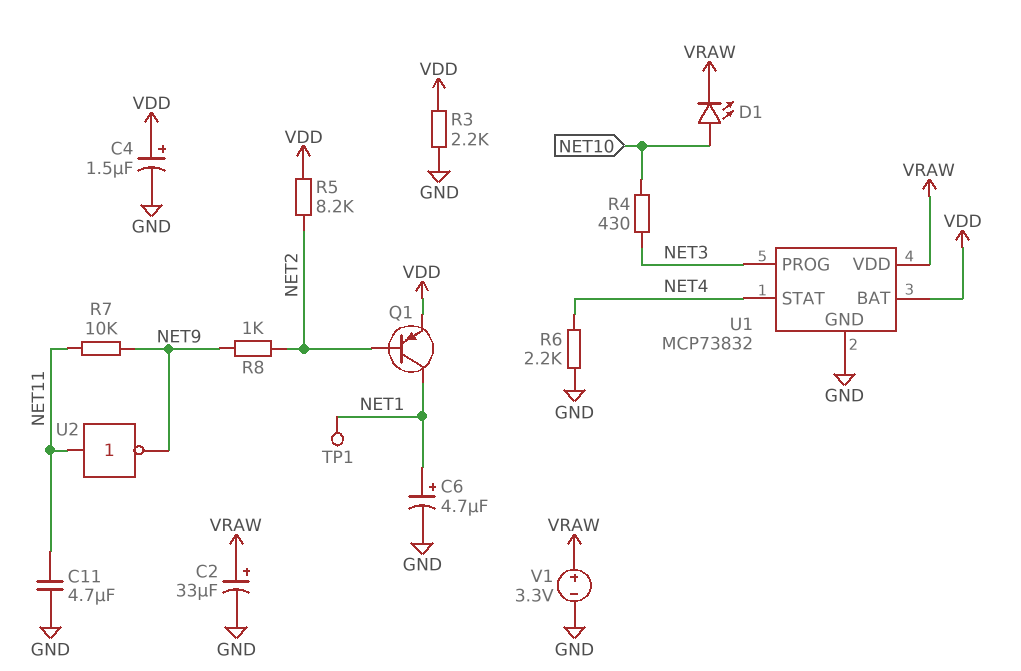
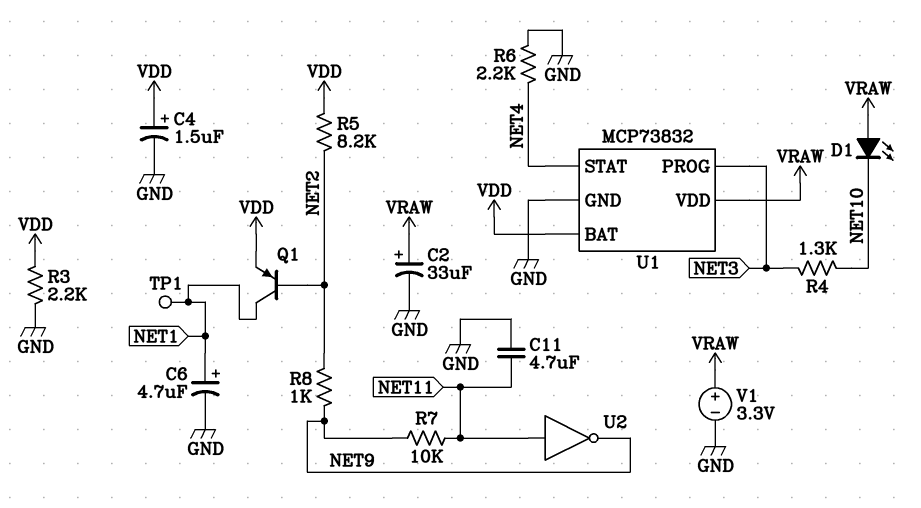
D1: LED (A NET10, K VRAW) -> LED (A VRAW, K NET10)
R4: 430 (NET3, NET10) -> 1.3k (NET3, NET10)

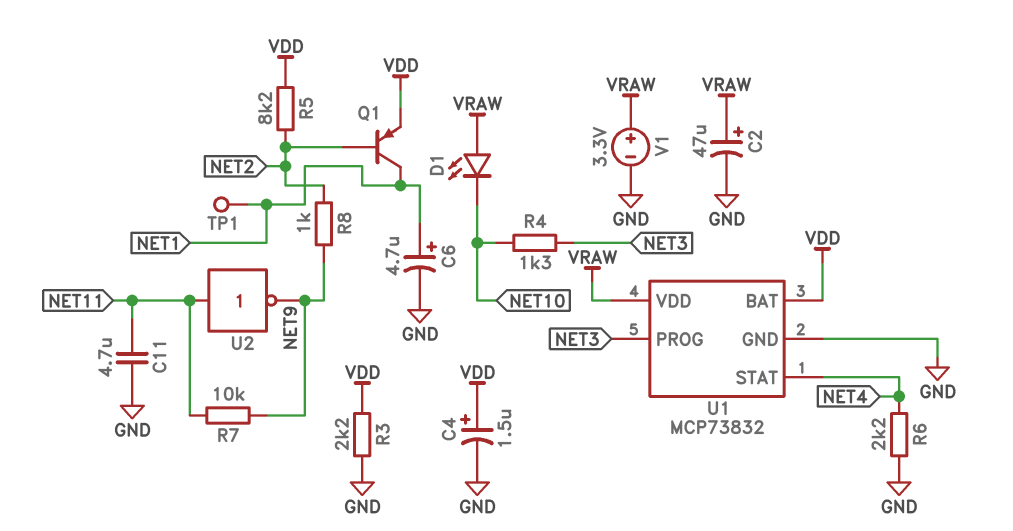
C2: 33uF (plus VRAW, minus GND) -> 47uF (plus VRAW, minus GND)

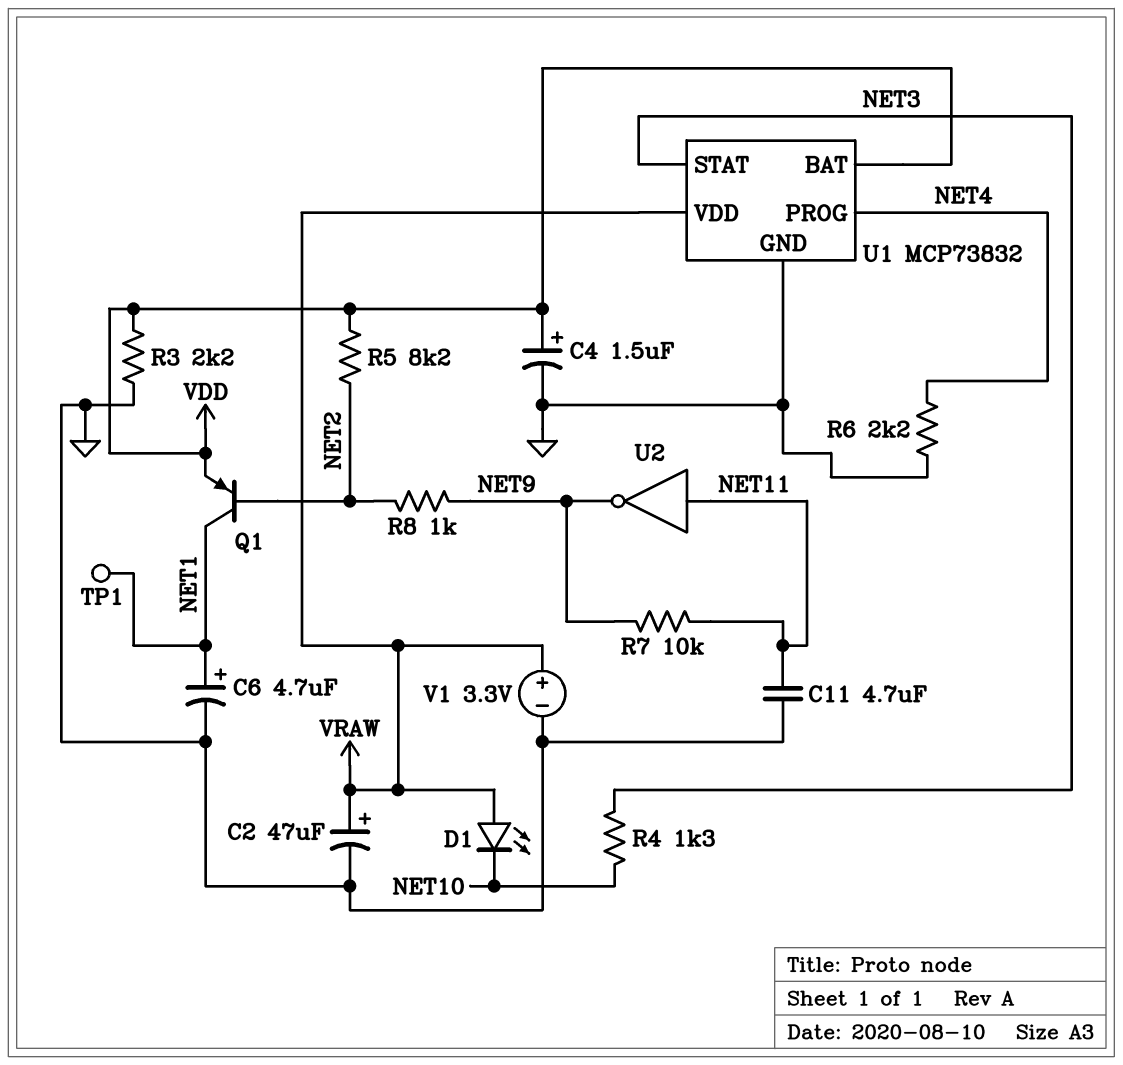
U1 pin PROG: NET3 -> NET4
U1 pin STAT: NET4 -> NET3

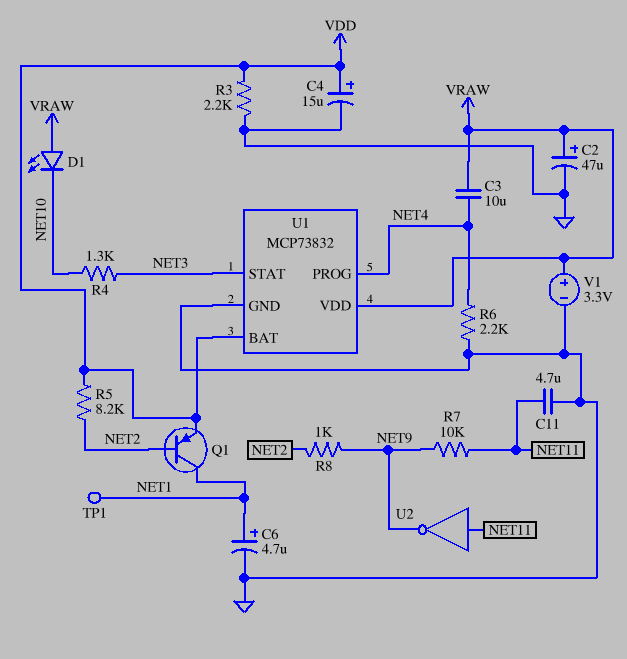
C3: none -> 10uF (NET4, VRAW)
C4: 1.5uF (plus VDD, minus GND) -> 15uF (plus VDD, minus GND)

